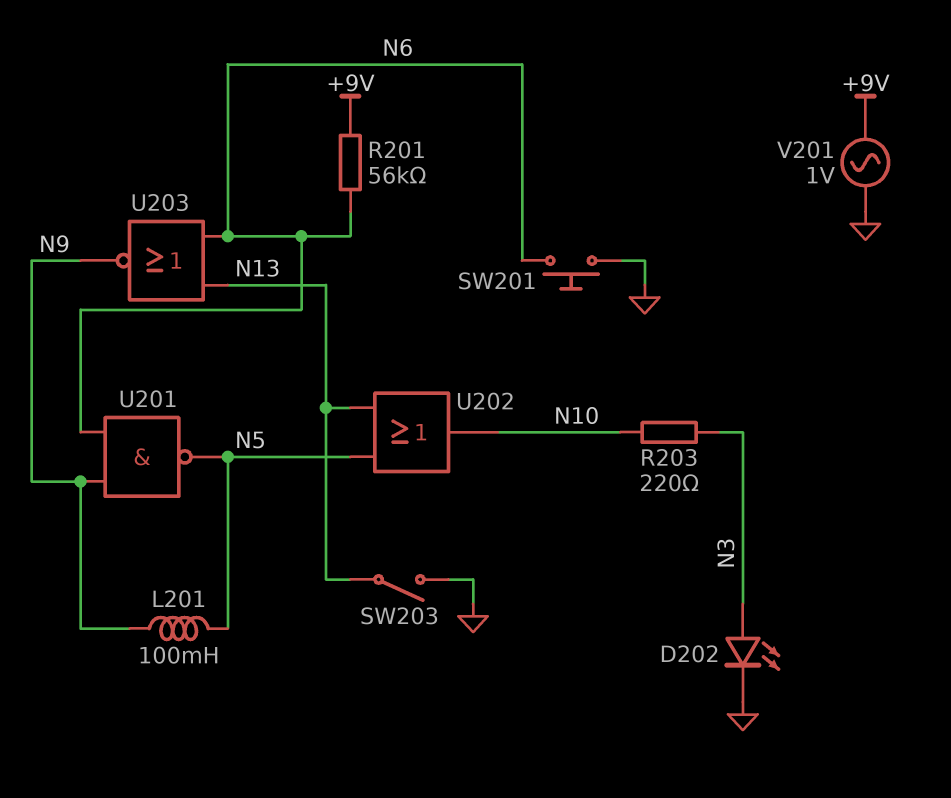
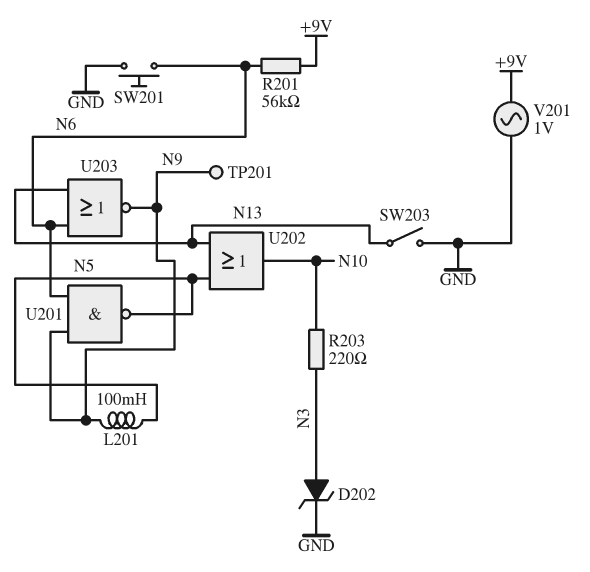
D202: LED (A N3, K GND) -> zener (A N3, K GND)
TP201: none -> test point (N9)

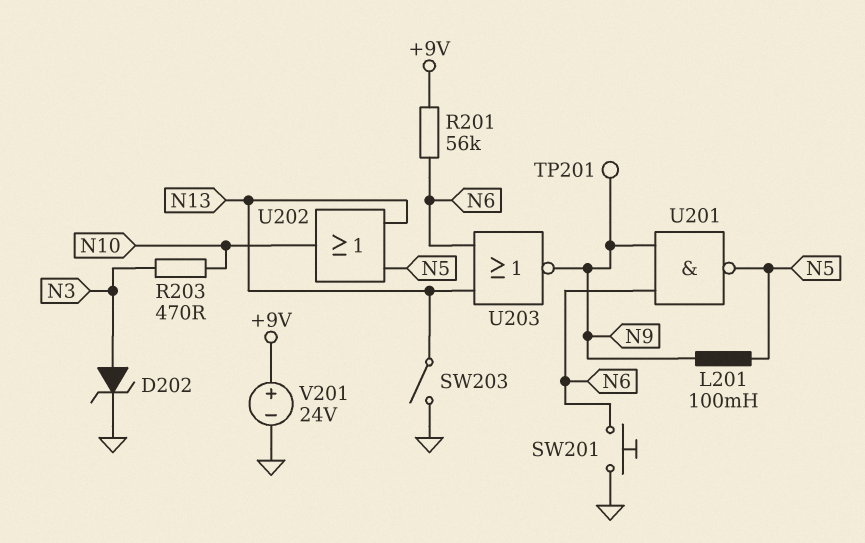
R203: 220 (N3, N10) -> 470 (N3, N10)
V201: AC 1V (+9V, GND) -> 24V (plus +9V, minus GND)

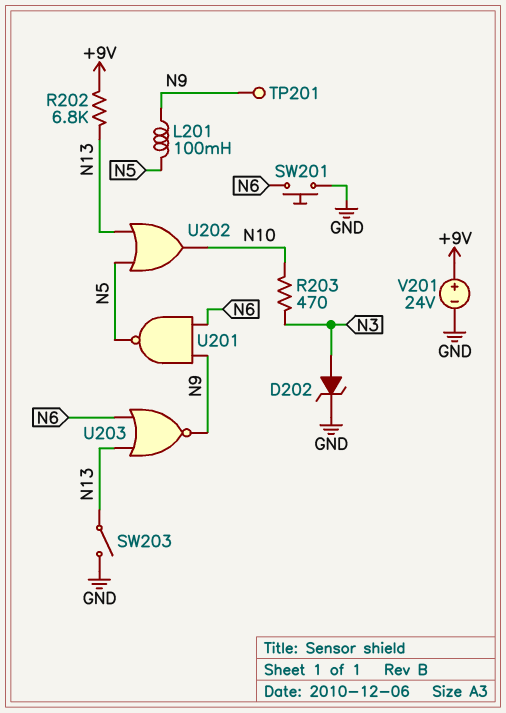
R201: 56k (+9V, N6) -> none
R202: none -> 6.8k (+9V, N13)

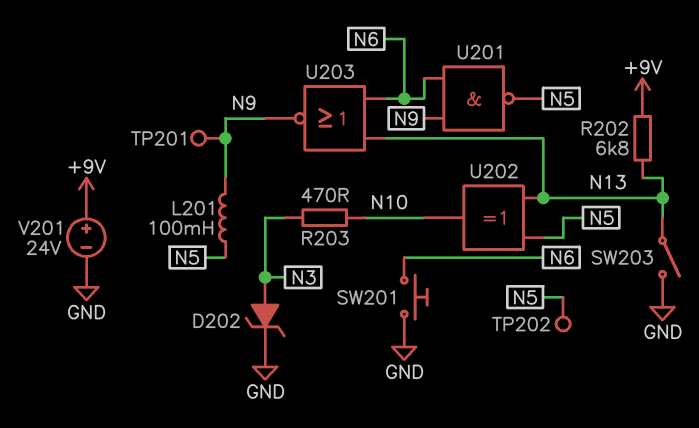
TP202: none -> test point (N5)
U202: OR (in N5, in N13, out N10) -> XOR (in N5, in N13, out N10)

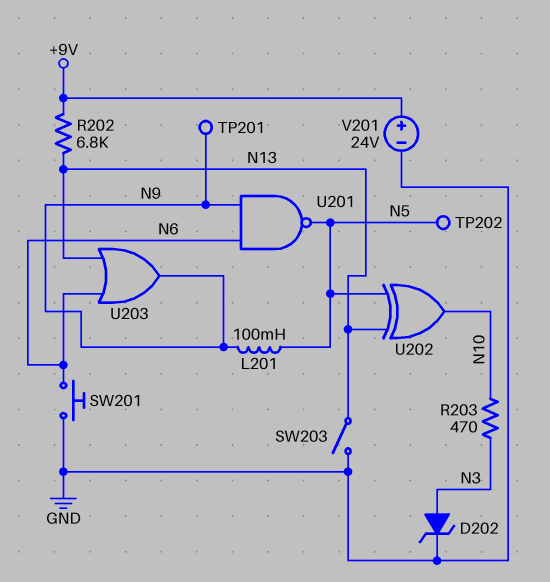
U203: NOR (in N6, in N13, out N9) -> OR (in N6, in N13, out N9)

